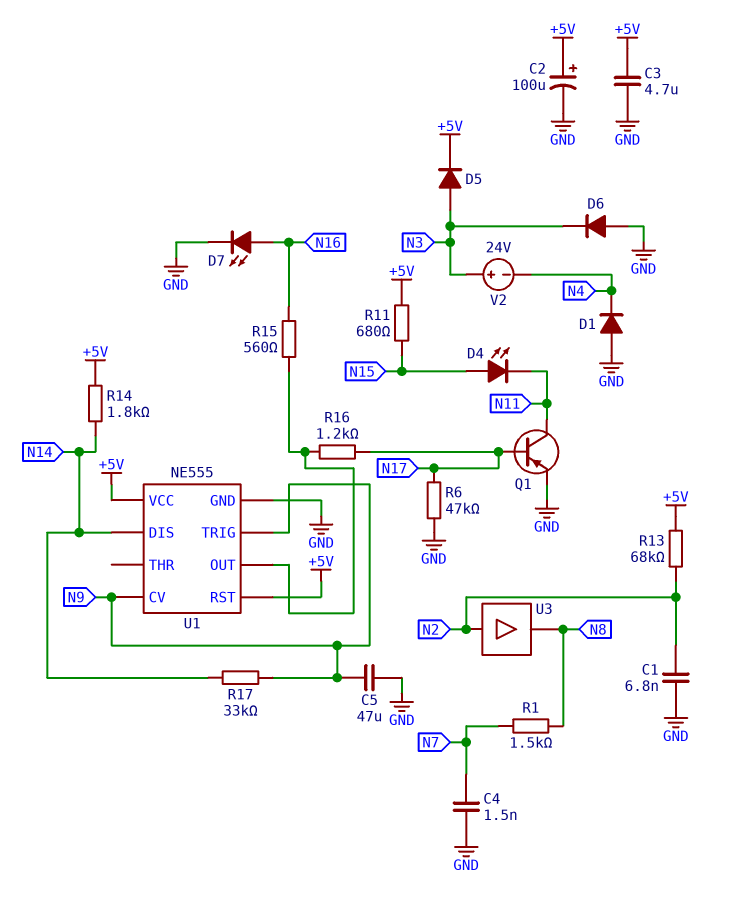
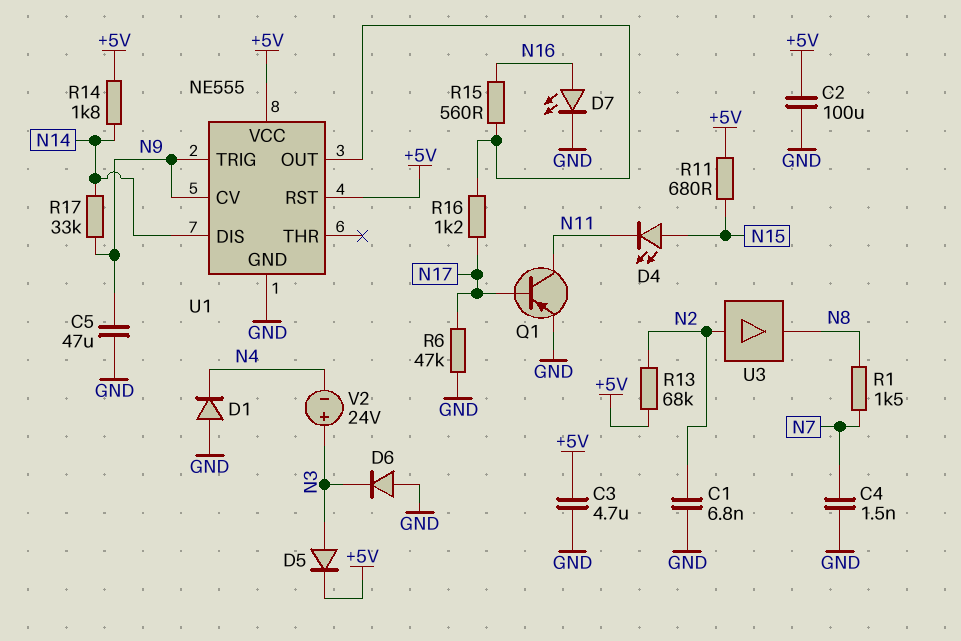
C2: 100uF (plus +5V, minus GND) -> 100uF (+5V, GND)

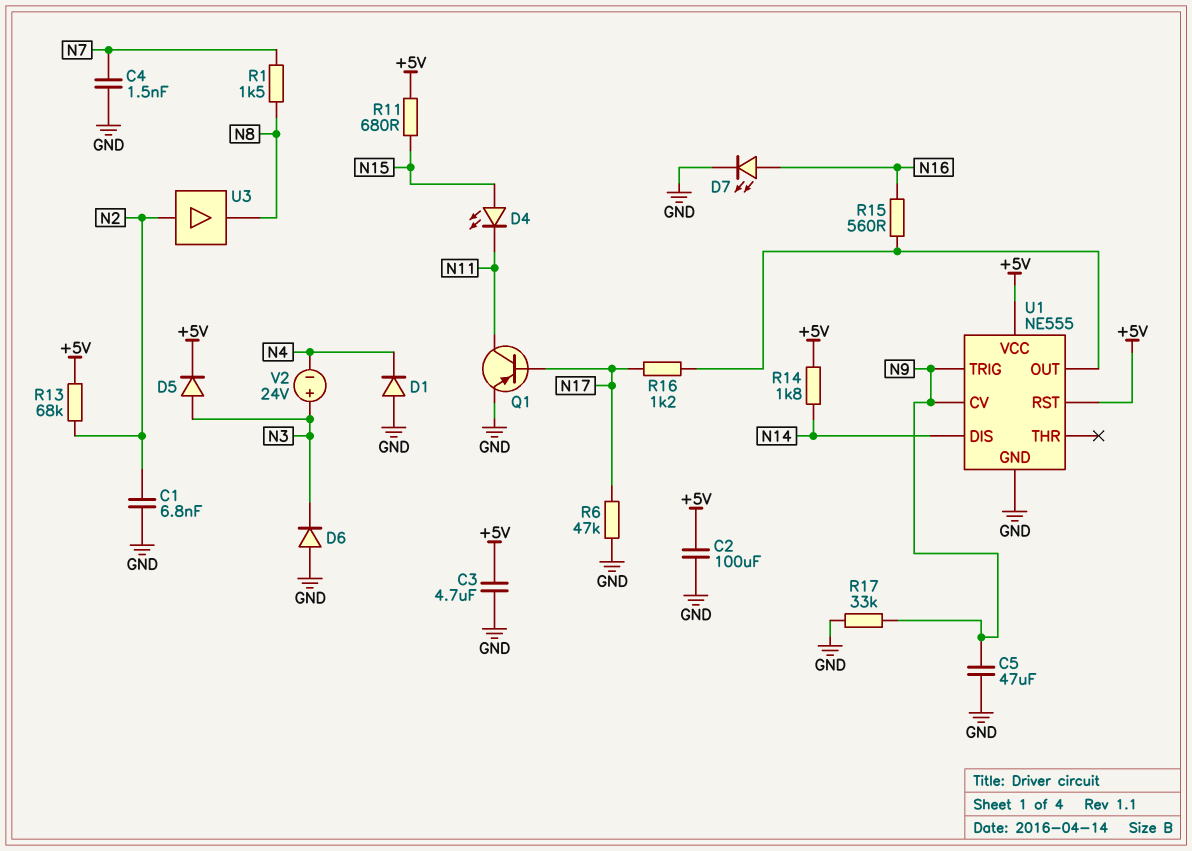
R17: 33k (N9, N14) -> 33k (GND, N9)

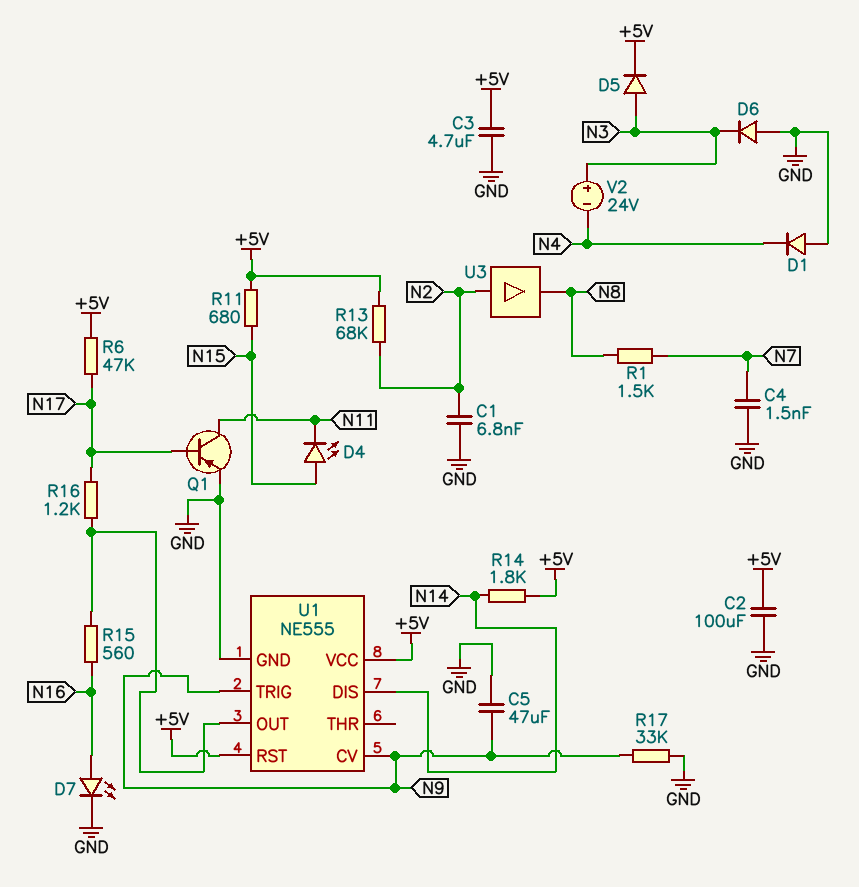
R6: 47k (GND, N17) -> 47k (+5V, N17)

